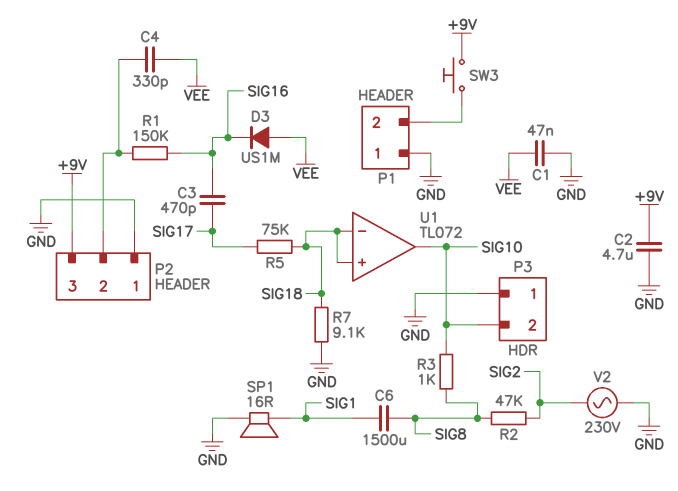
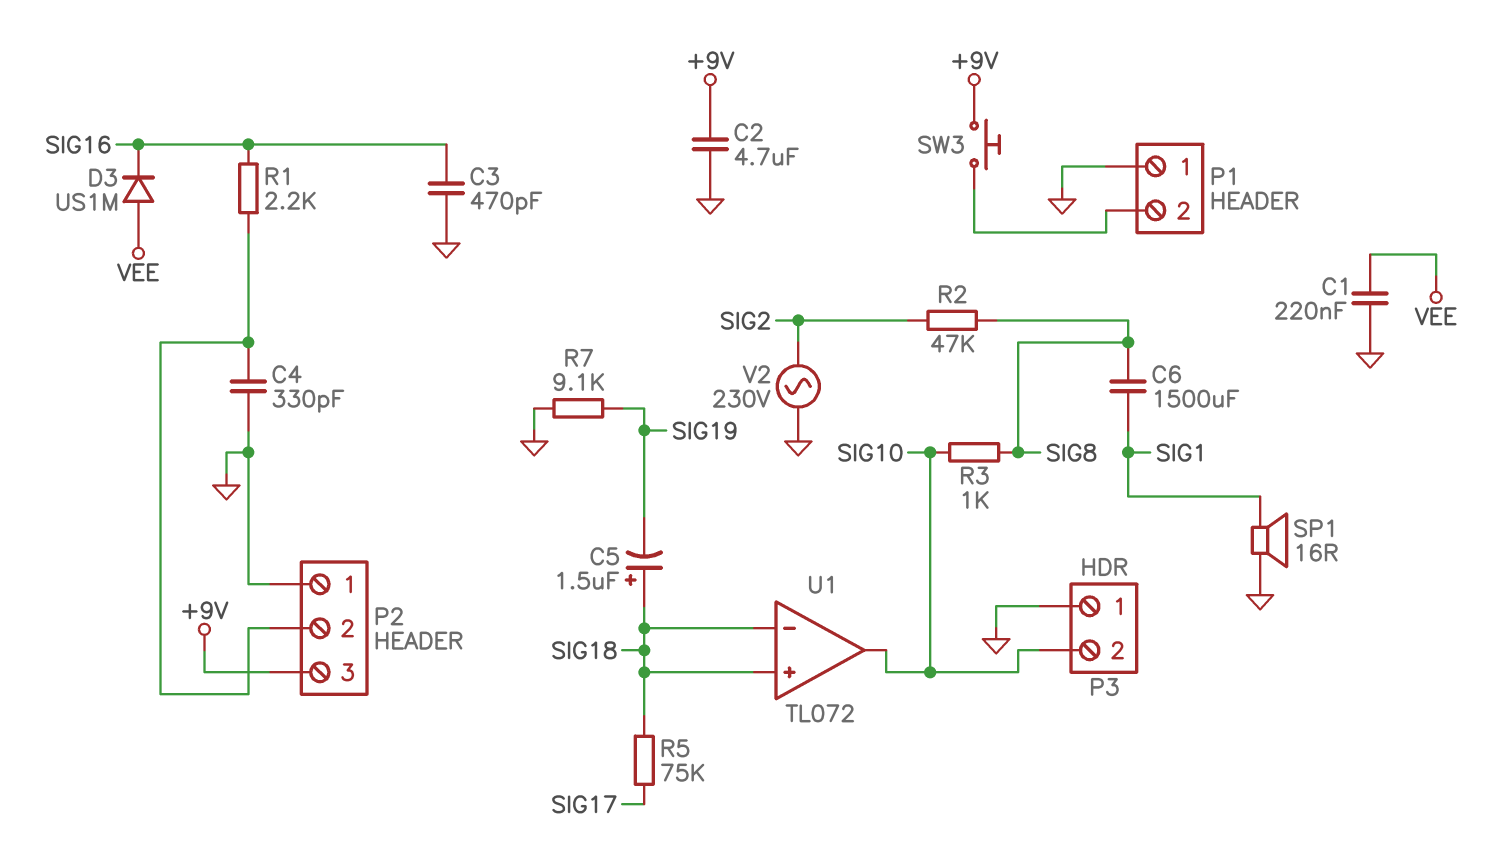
C1: 47nF (GND, VEE) -> 220nF (GND, VEE)
C3: 470pF (SIG16, SIG17) -> 470pF (GND, SIG16)
C4: 330pF (P2/2, VEE) -> 330pF (GND, P2/2)
C5: none -> 1.5uF (plus SIG18, minus SIG19)
R1: 150k (P2/2, SIG16) -> 2.2k (P2/2, SIG16)
R7: 9.1k (GND, SIG18) -> 9.1k (GND, SIG19)

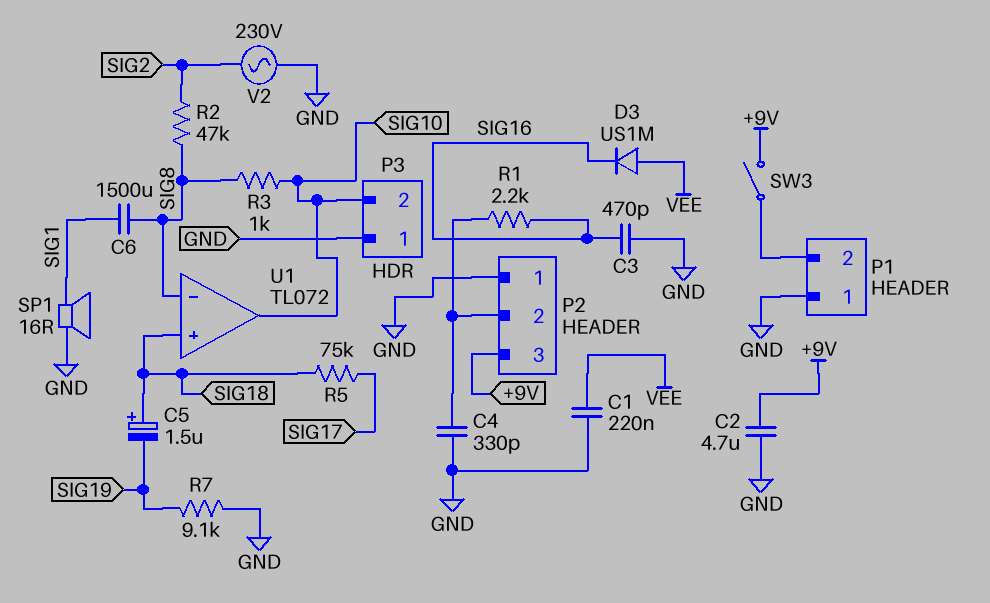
SW3: button (+9V, P1/2) -> switch (+9V, P1/2)
U1 pin in-: SIG18 -> SIG8

